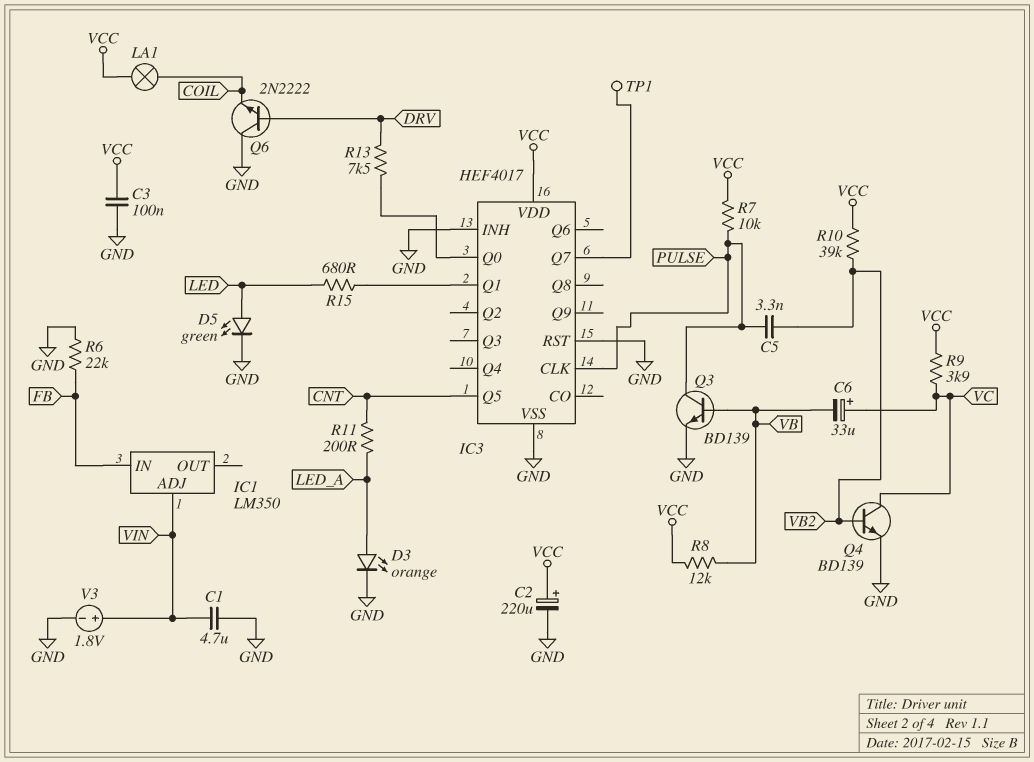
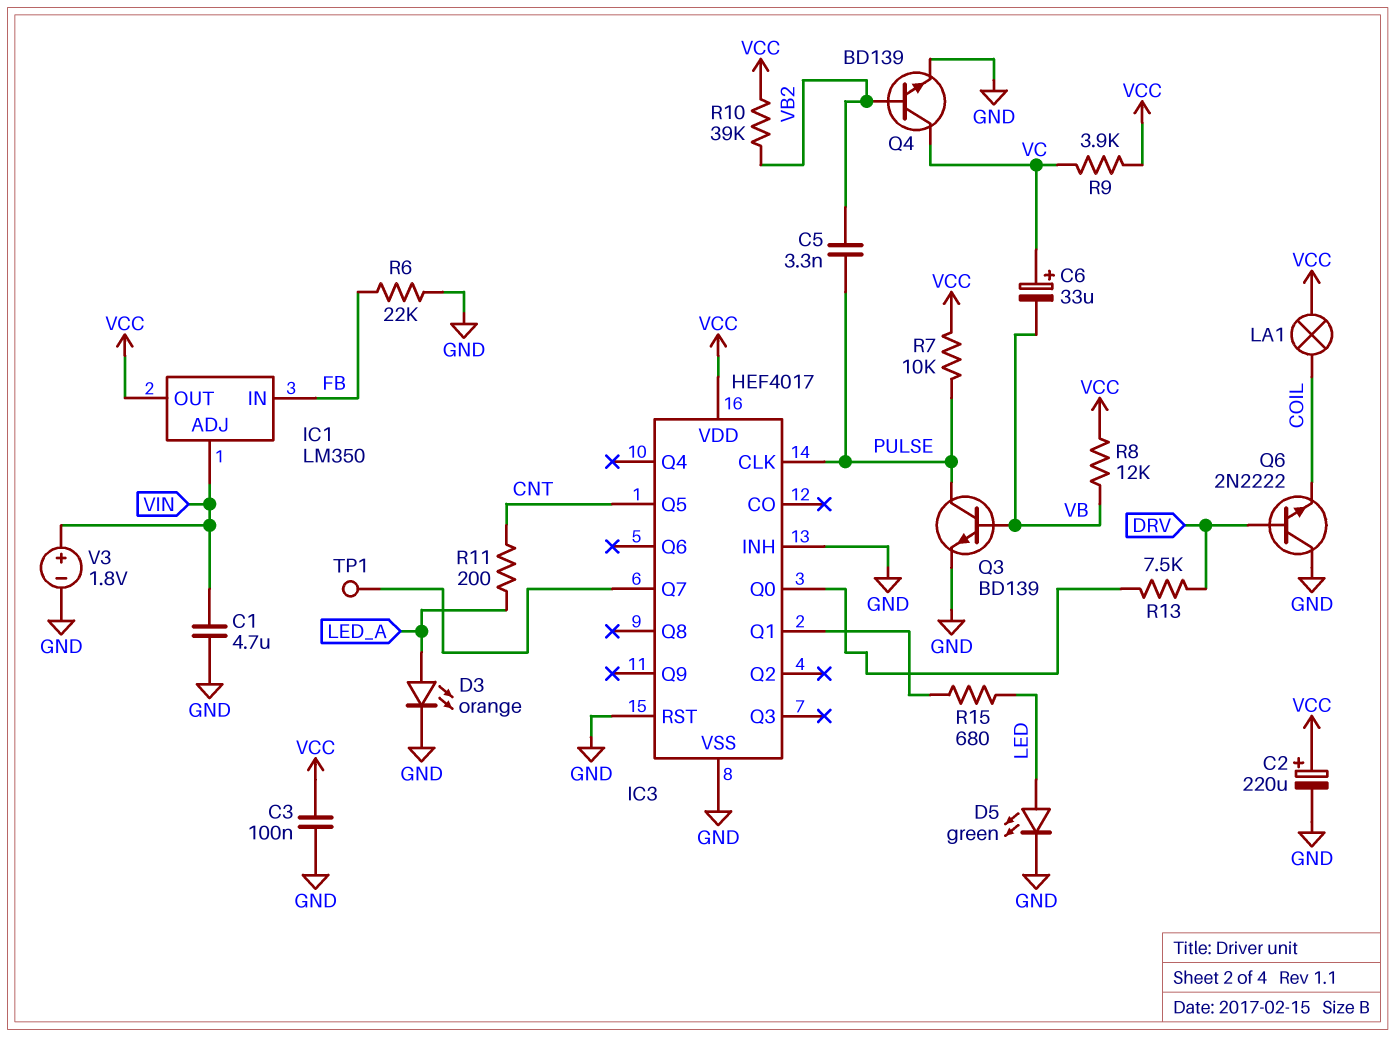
IC1 pin OUT: none -> VCC

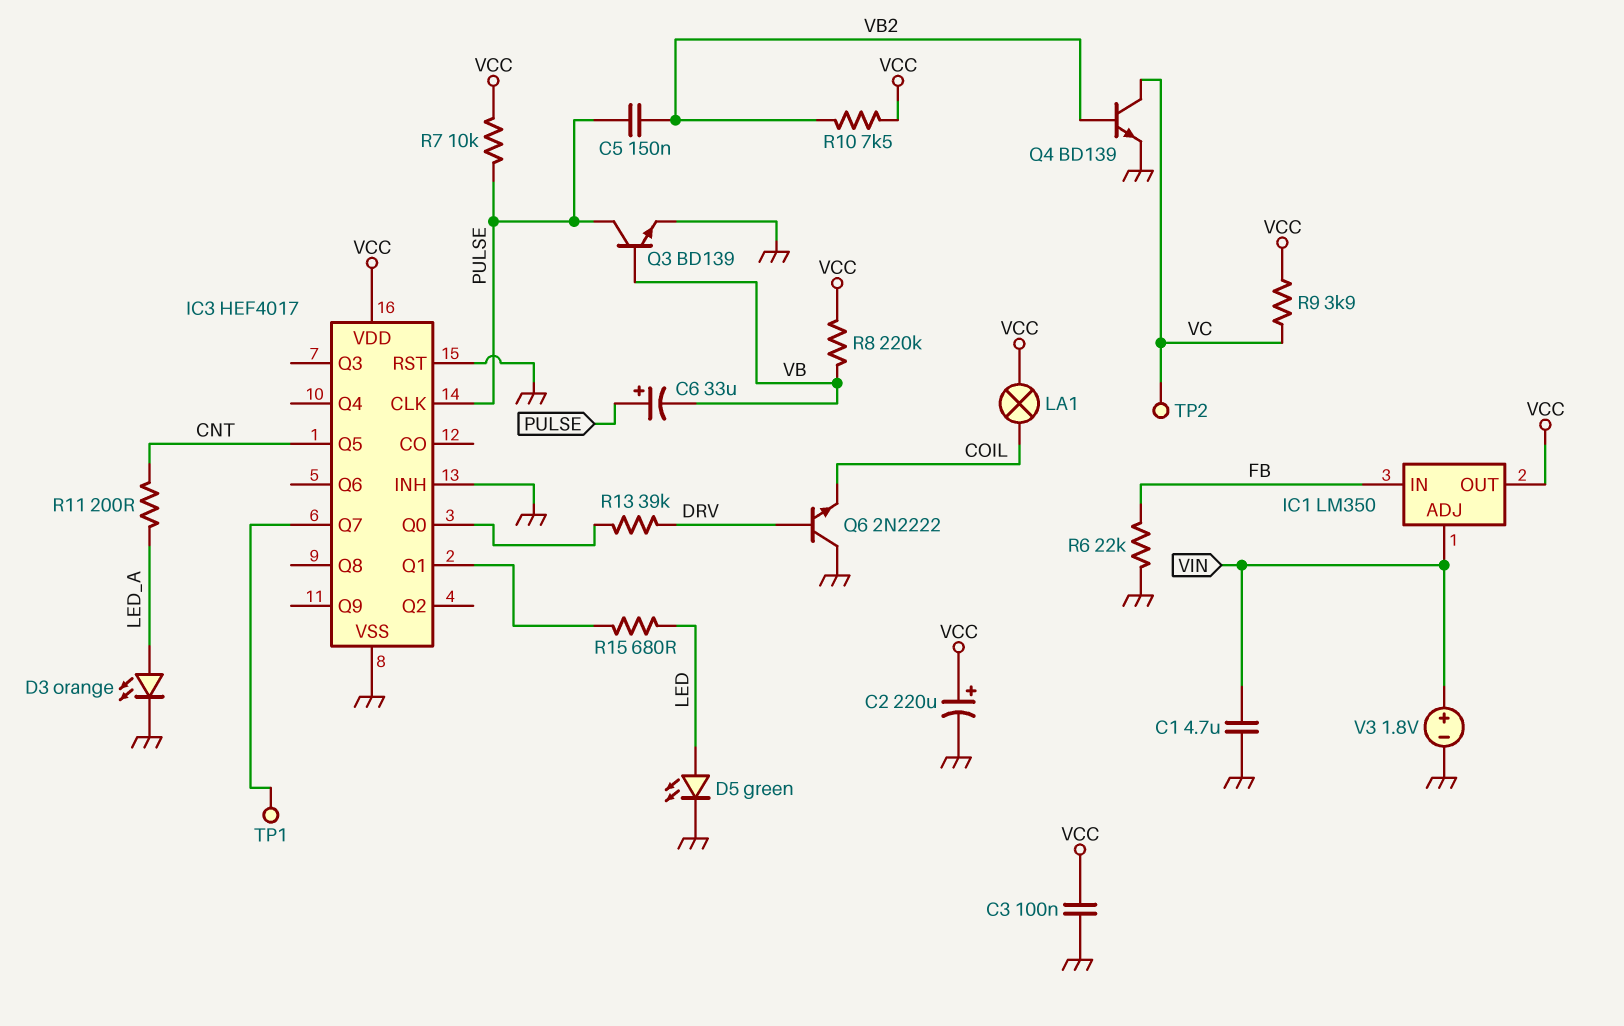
C5: 3.3nF (PULSE, VB2) -> 150nF (PULSE, VB2)
C6: 33uF (plus VC, minus VB) -> 33uF (plus PULSE, minus VB)
R8: 12k (VB, VCC) -> 220k (VB, VCC)
R10: 39k (VB2, VCC) -> 7.5k (VB2, VCC)
R13: 7.5k (DRV, IC3/Q0) -> 39k (DRV, IC3/Q0)
TP2: none -> test point (VC)

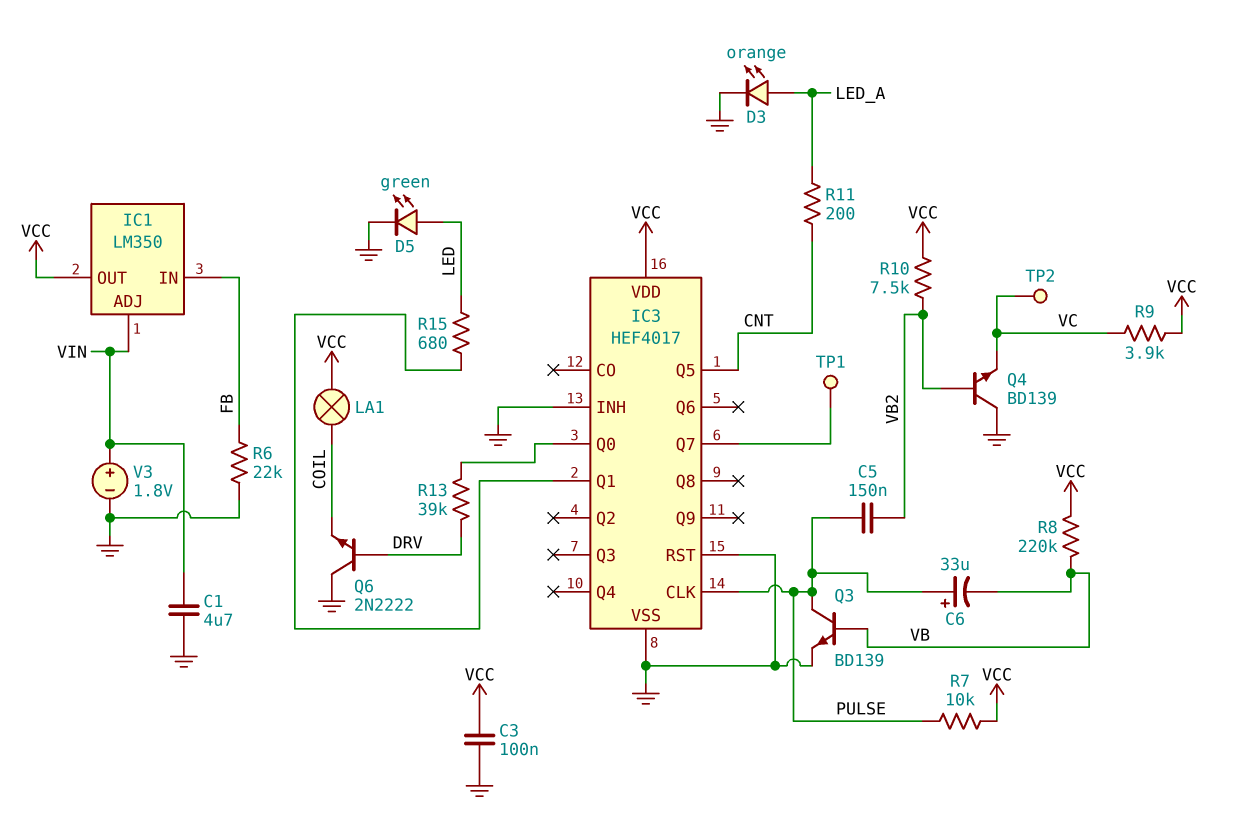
C2: 220uF (plus VCC, minus GND) -> none
Q4: NPN BD139 (B VB2, C VC, E GND) -> NPN BD139 (B VB2, C GND, E VC)

